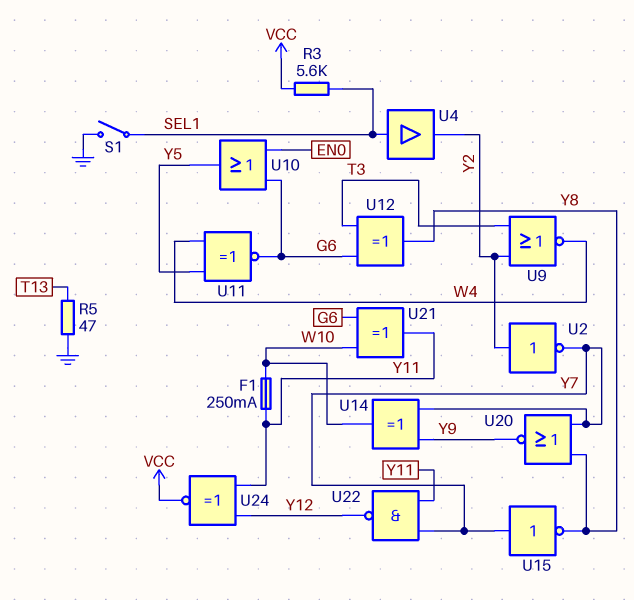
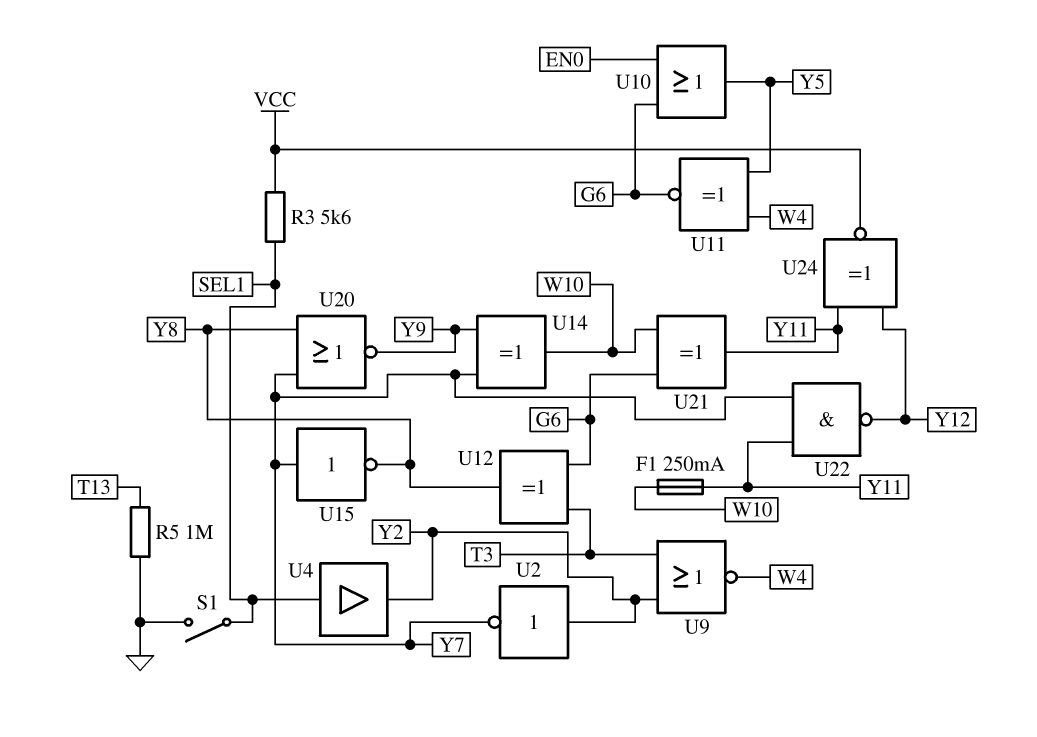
R5: 47 (GND, T13) -> 1M (GND, T13)

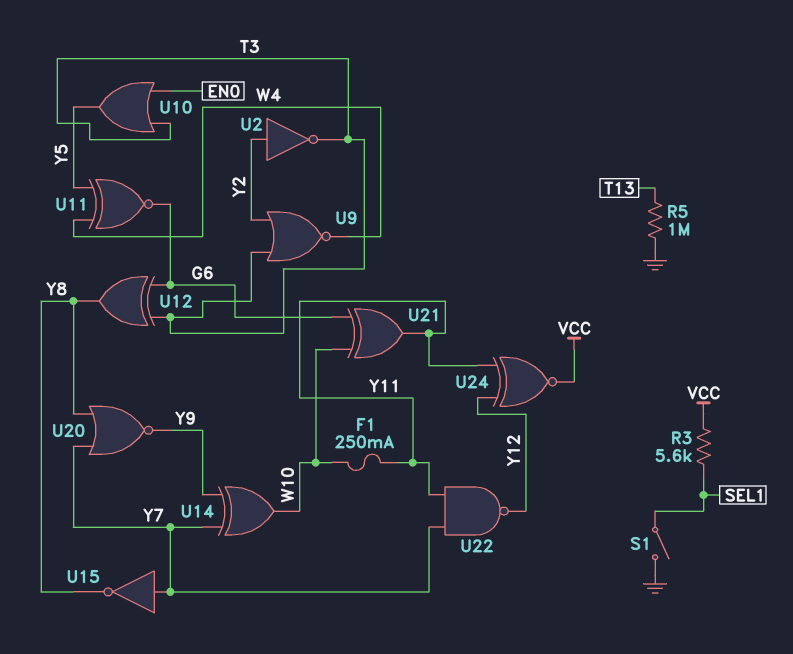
U2: NOT (in Y2, out Y7) -> NOT (in Y2, out T3)
U4: buffer (in SEL1, out Y2) -> none
U10: OR (in EN0, in G6, out Y5) -> OR (in EN0, in T3, out Y5)

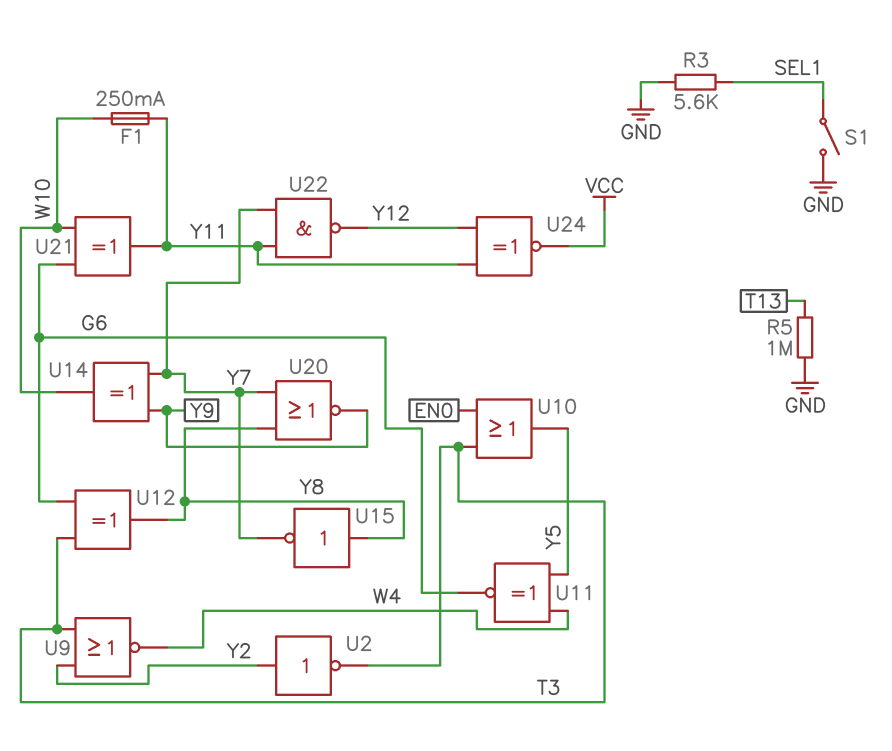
R3: 5.6k (SEL1, VCC) -> 5.6k (GND, SEL1)
U15: NOT (in Y7, out Y8) -> NOT (in Y8, out Y7)

